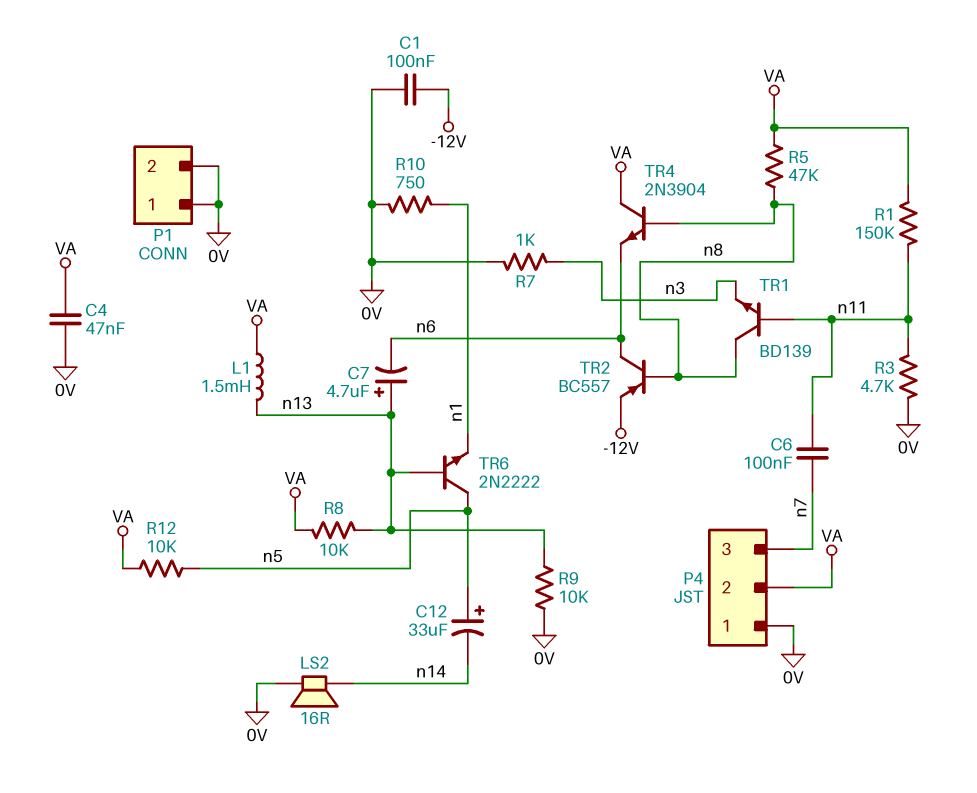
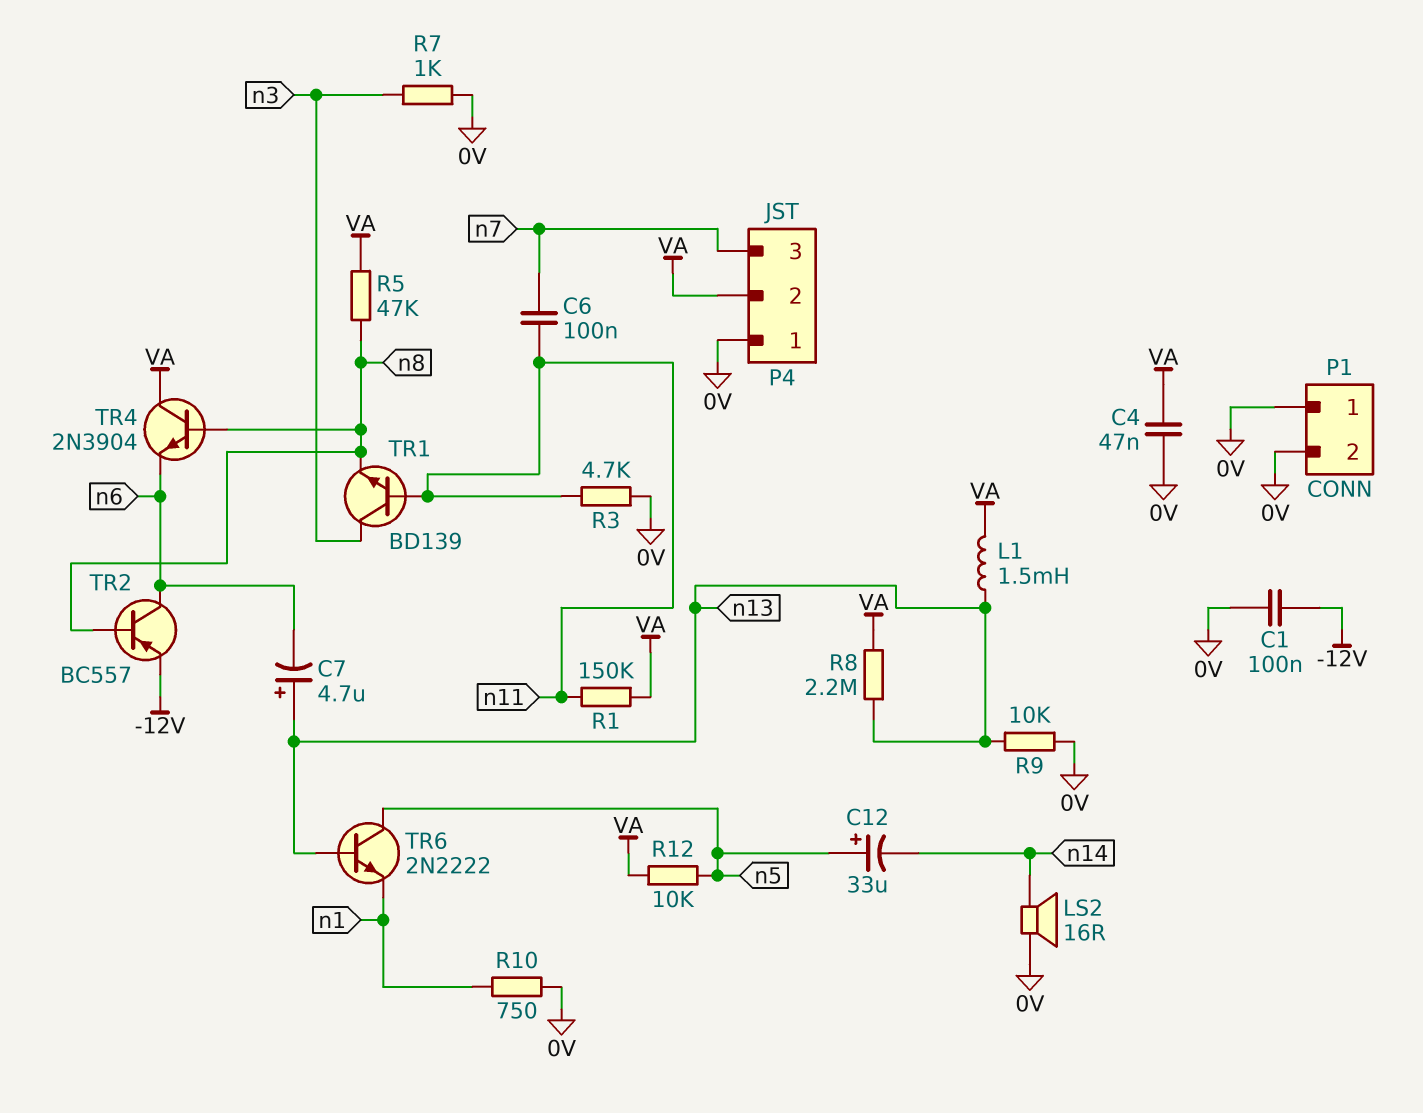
R8: 10k (VA, n13) -> 2.2M (VA, n13)
TR1: NPN BD139 (B n11, C n8, E n3) -> NPN BD139 (B n11, C n3, E n8)

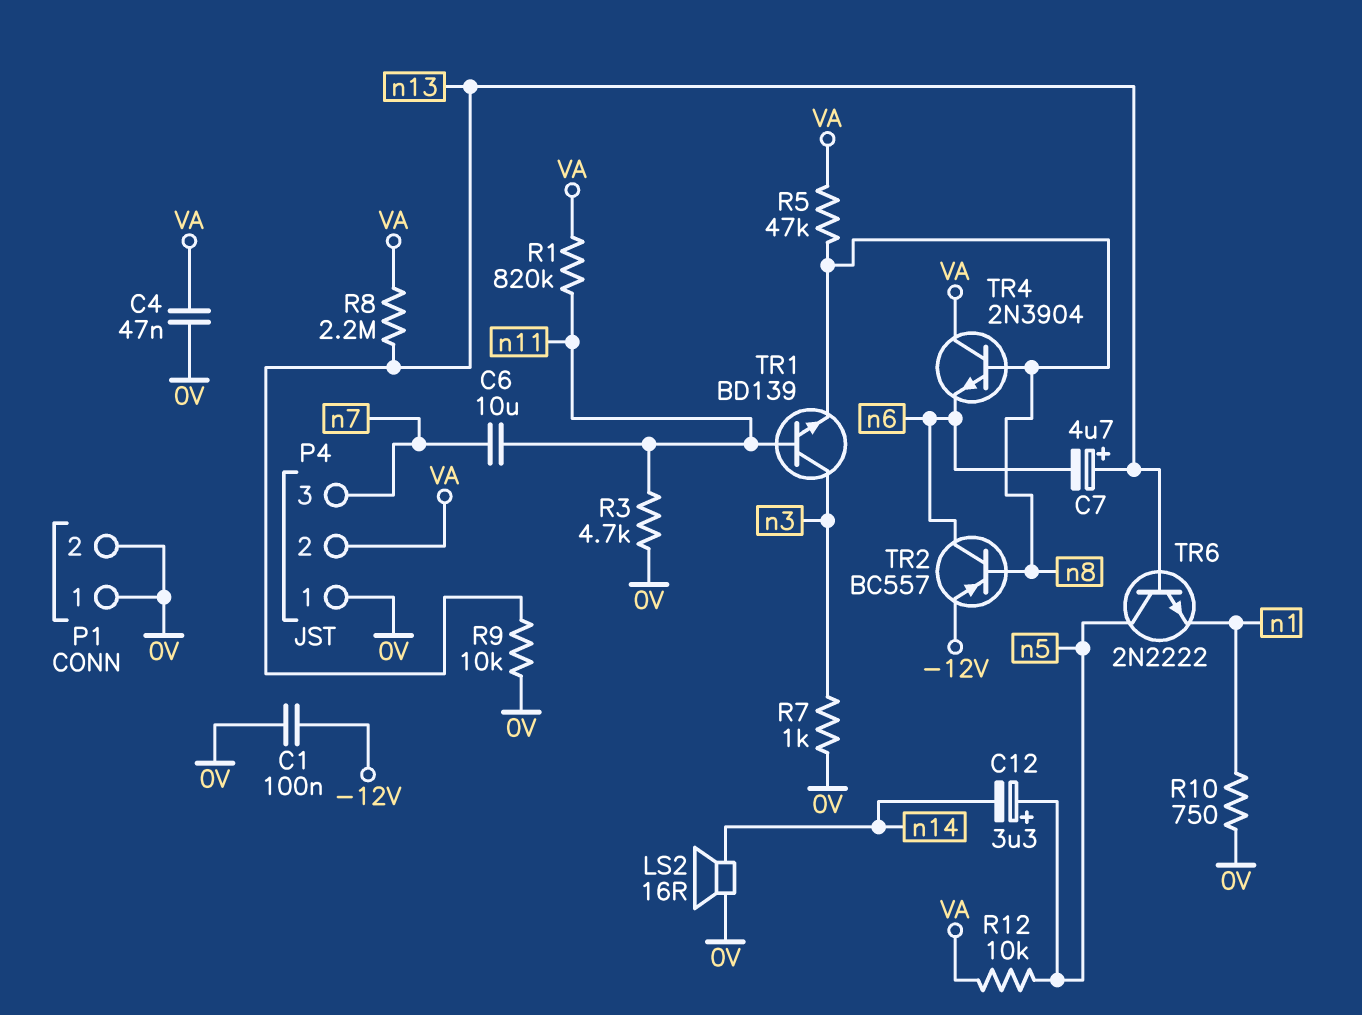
C6: 100nF (n7, n11) -> 10uF (n7, n11)
C12: 33uF (plus n5, minus n14) -> 3.3uF (plus n5, minus n14)
L1: 1.5mH (VA, n13) -> none
R1: 150k (VA, n11) -> 820k (VA, n11)

